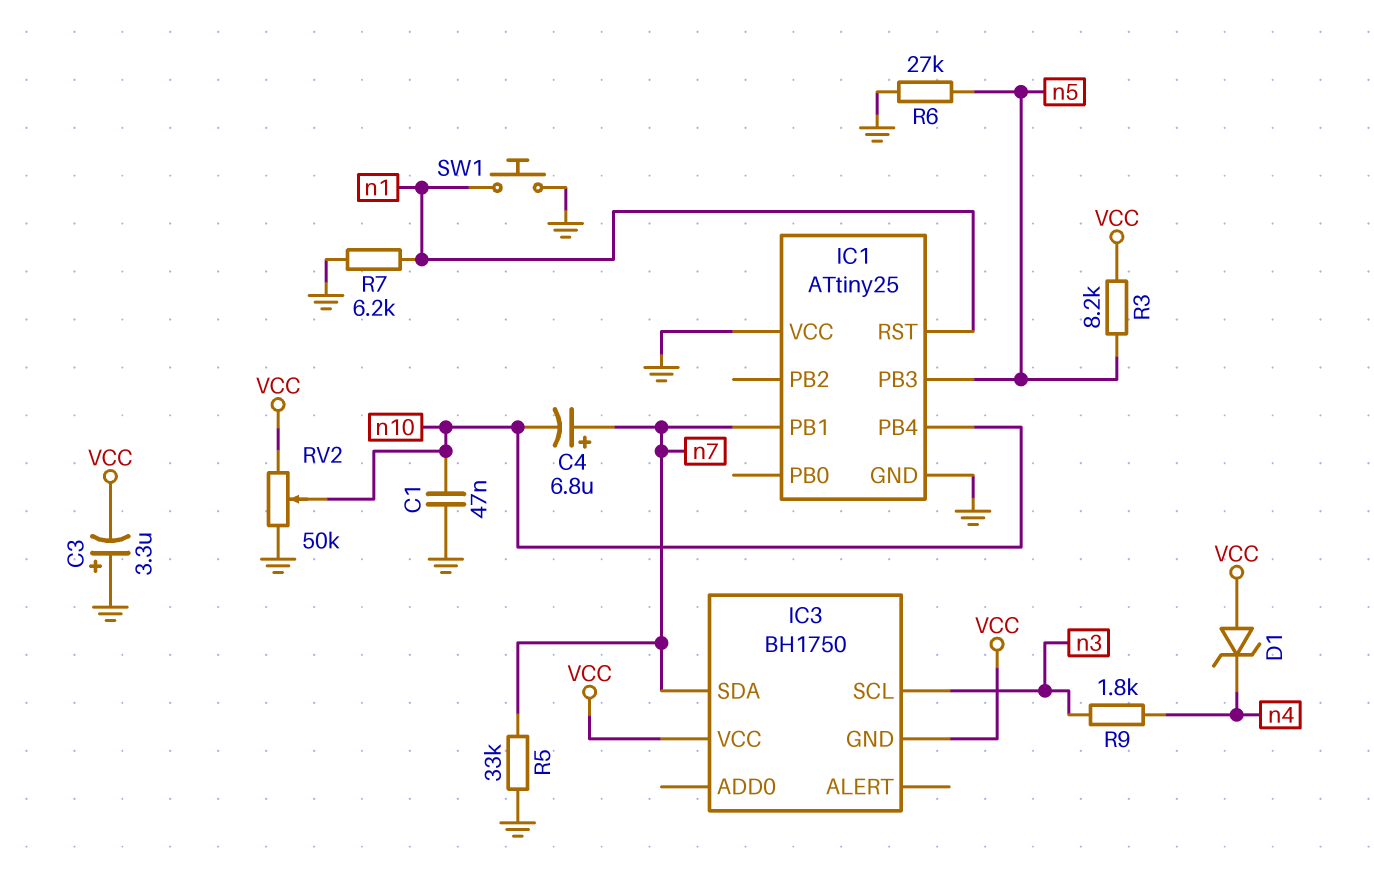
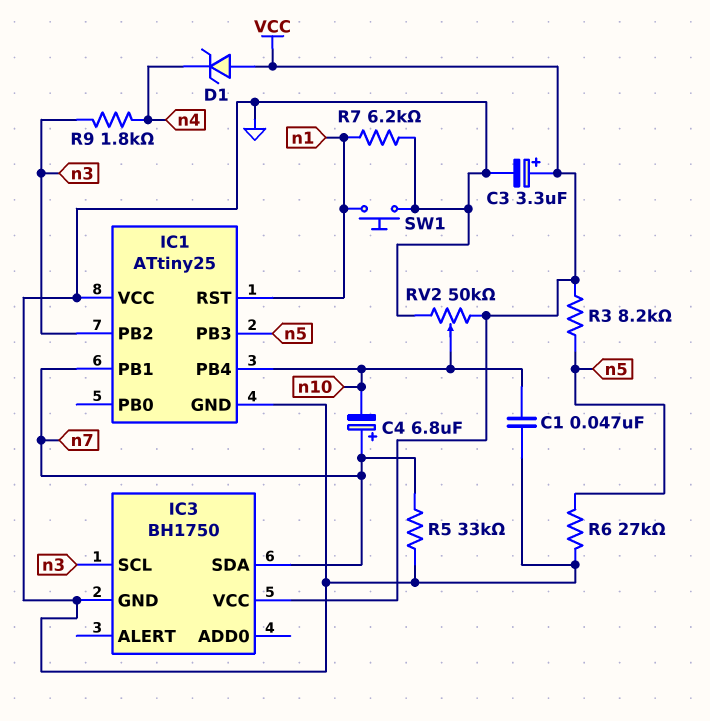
C3: 3.3uF (plus GND, minus VCC) -> 3.3uF (plus VCC, minus GND)
IC1 pin PB2: none -> n3
IC3 pin GND: VCC -> GND

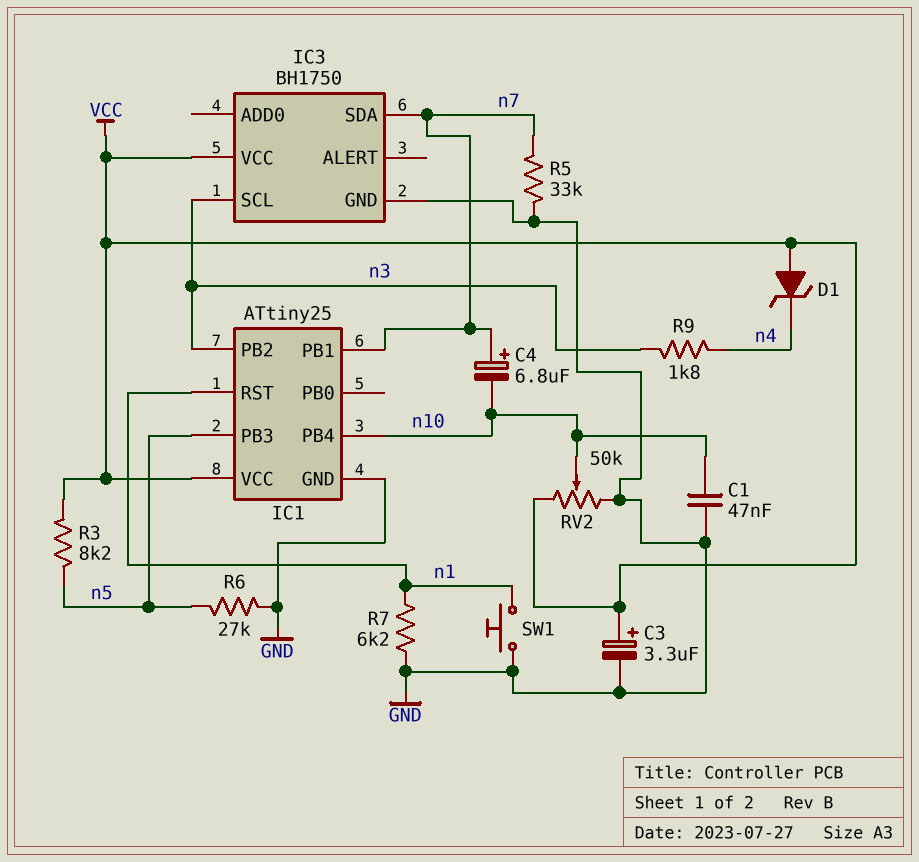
IC1 pin VCC: GND -> VCC

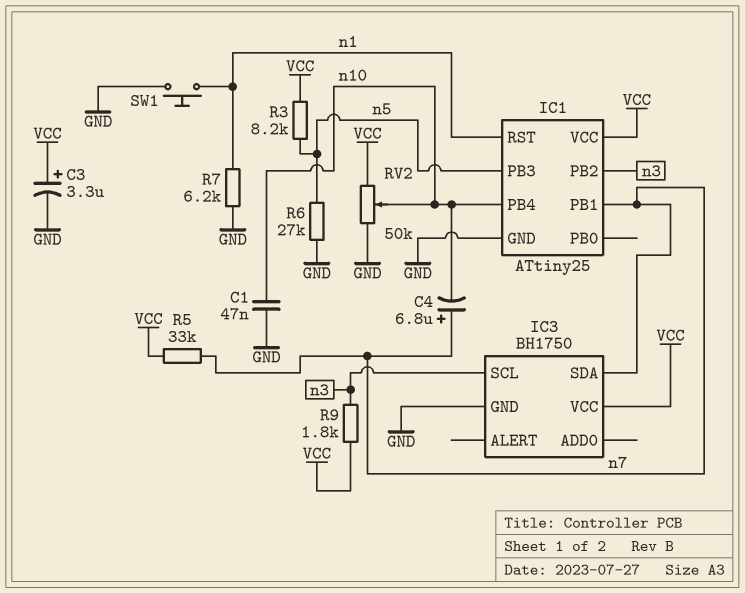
D1: zener (A VCC, K n4) -> none
R5: 33k (GND, n7) -> 33k (VCC, n7)
R9: 1.8k (n3, n4) -> 1.8k (VCC, n3)

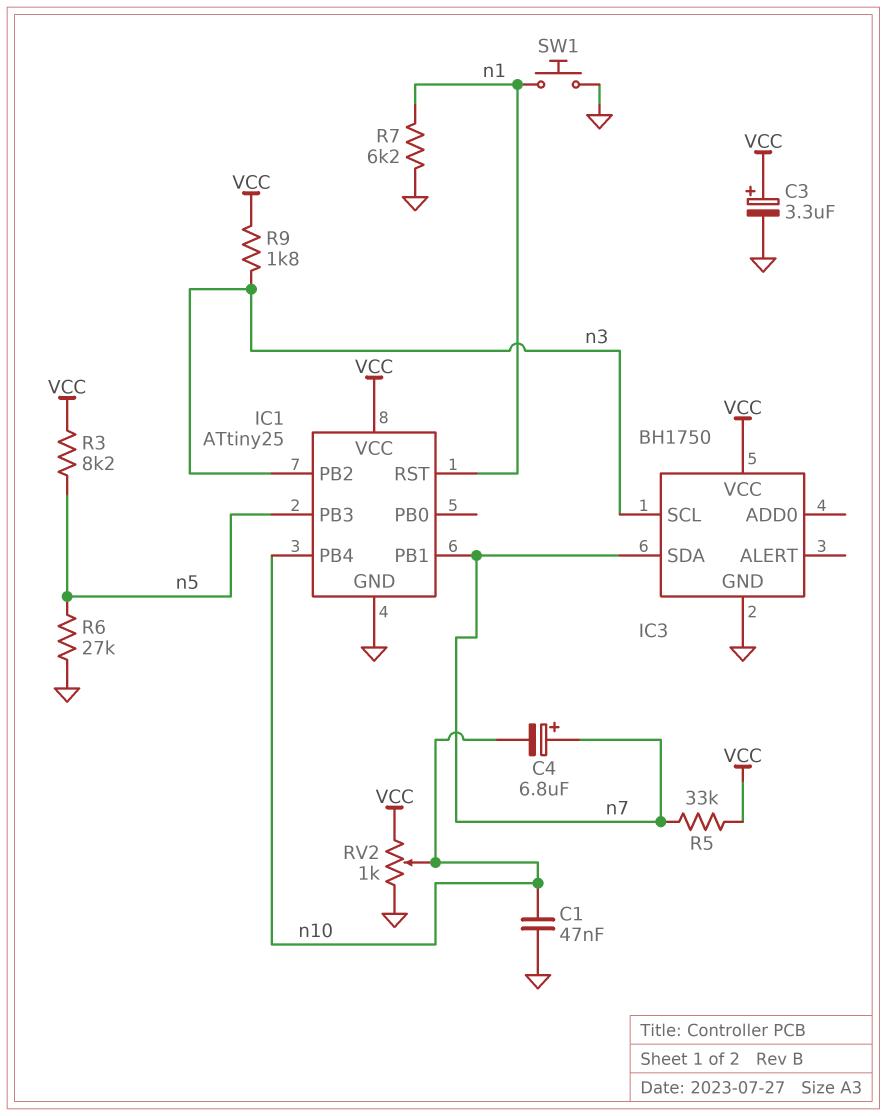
RV2: 50k (GND, VCC, wiper n10) -> 1k (GND, VCC, wiper n10)

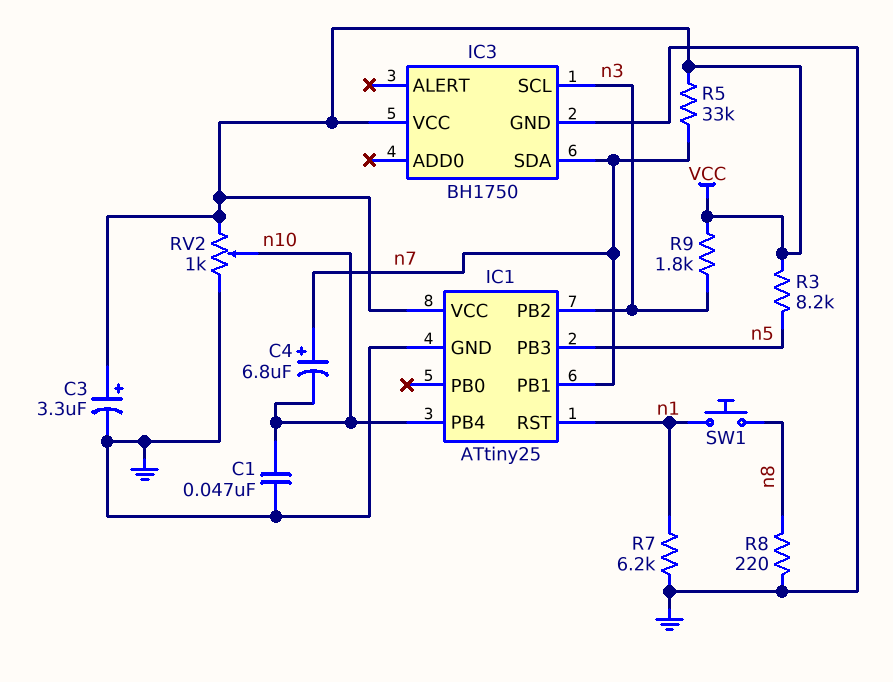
R6: 27k (GND, n5) -> none
R8: none -> 220 (GND, n8)
SW1: button (GND, n1) -> button (n1, n8)

